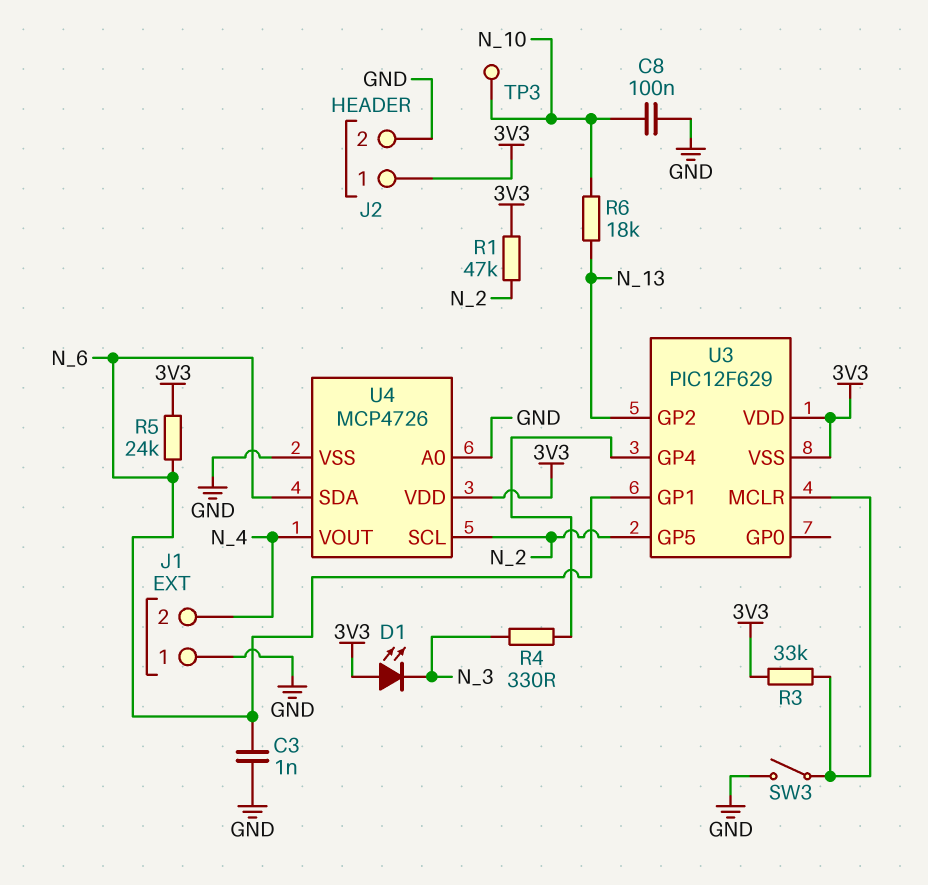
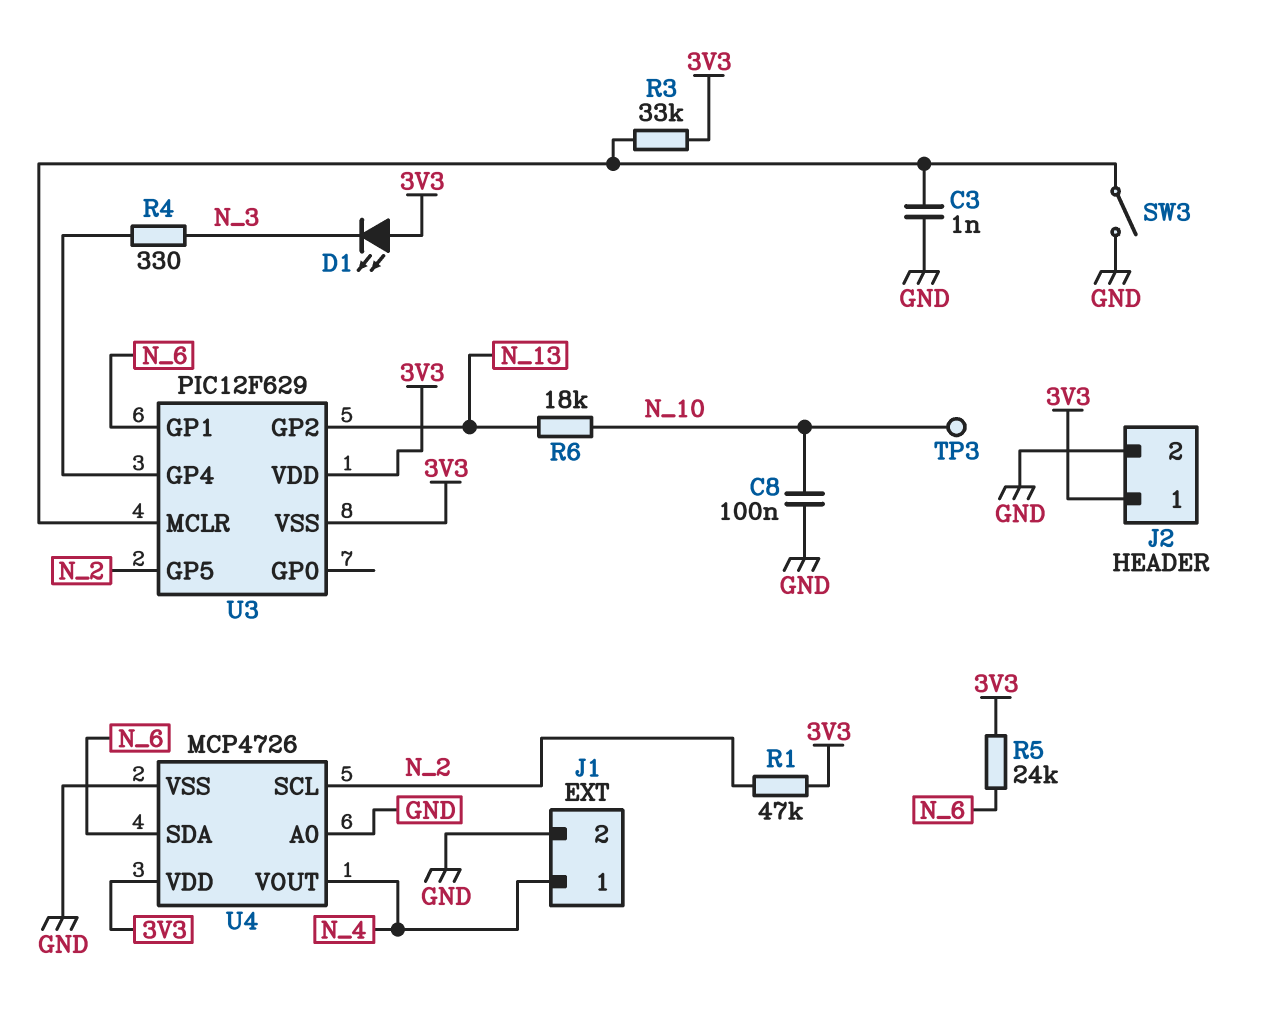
C3: 1nF (GND, N_6) -> 1nF (GND, U3/MCLR)
J1 pin 1: GND -> N_4
J1 pin 2: N_4 -> GND

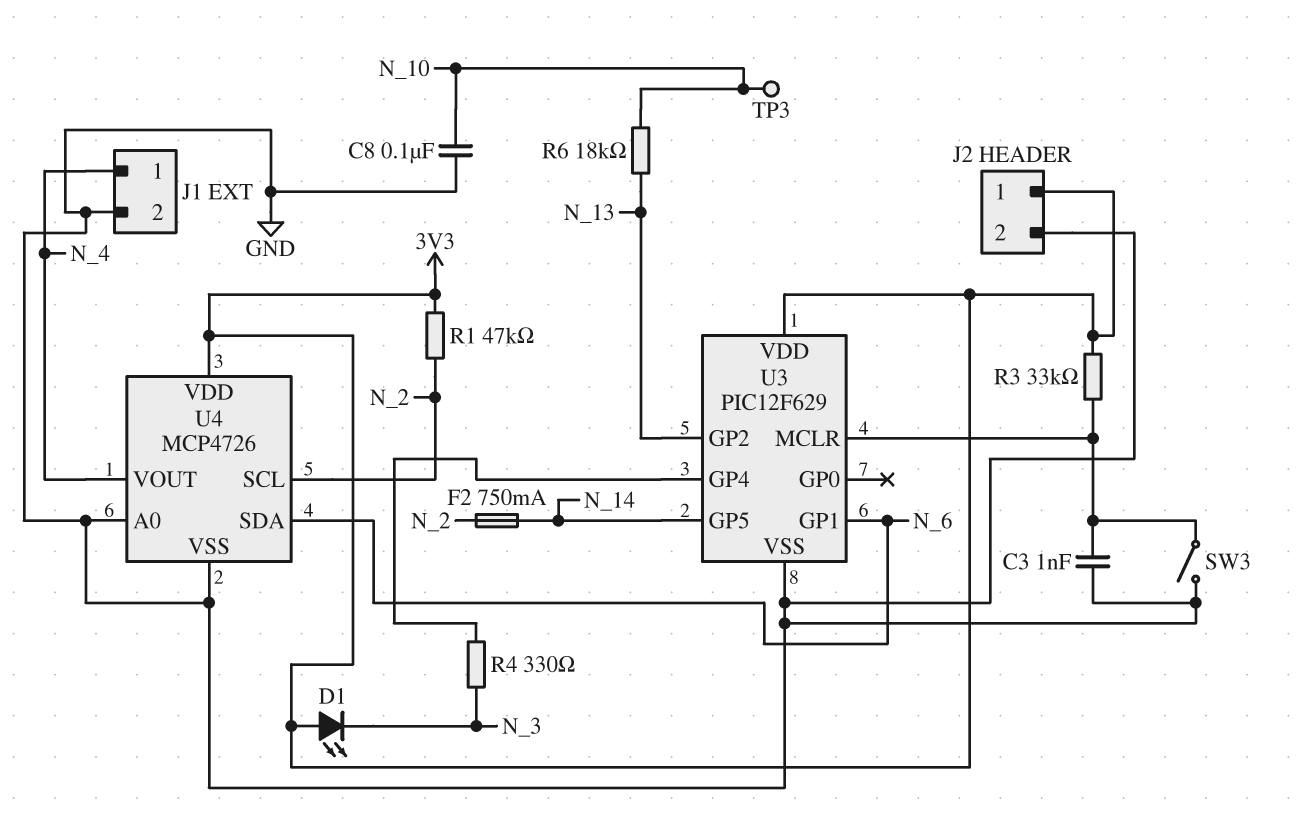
F2: none -> 750mA (N_2, N_14)
R5: 24k (3V3, N_6) -> none
U3 pin GP5: N_2 -> N_14
U3 pin VSS: 3V3 -> GND

